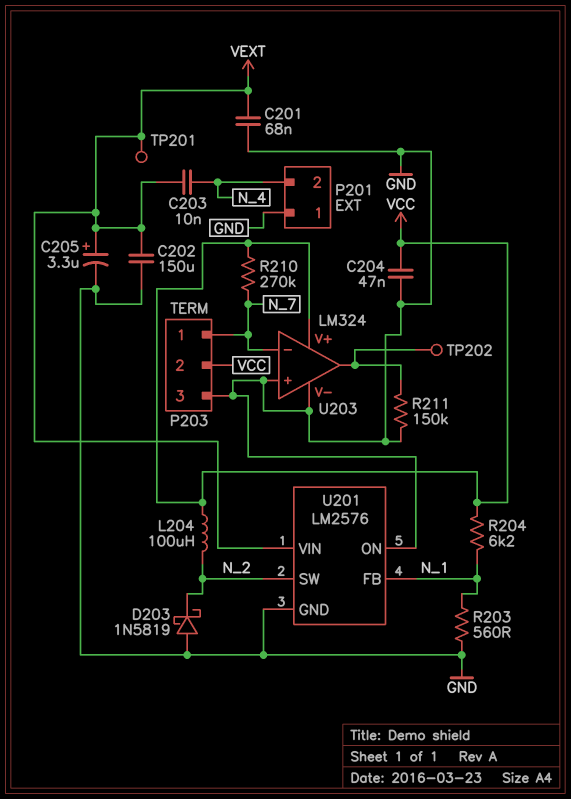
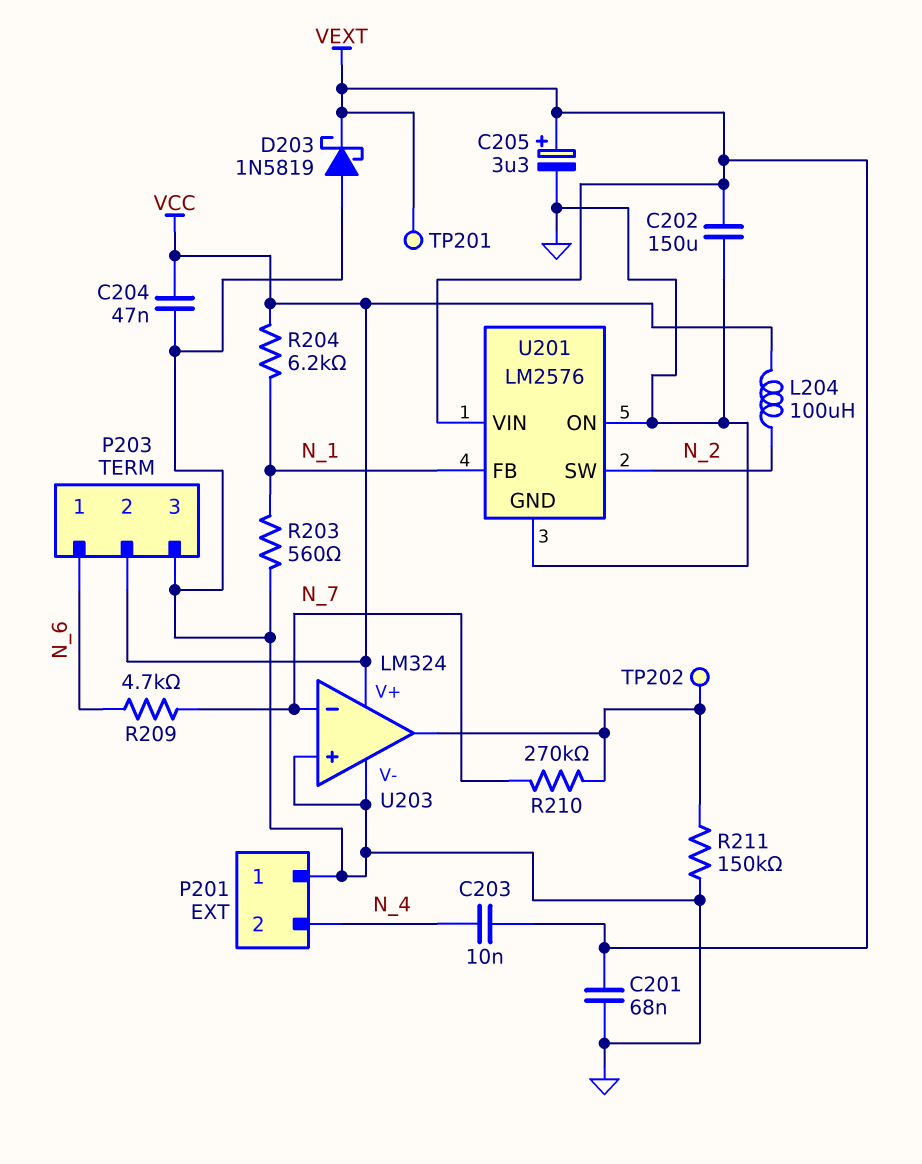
D203: schottky 1N5819 (A GND, K N_2) -> schottky 1N5819 (A GND, K VEXT)
P203 pin 1: N_7 -> N_6
R209: none -> 4.7k (N_6, N_7)
R210: 270k (N_7, VCC) -> 270k (N_7, U203/out)

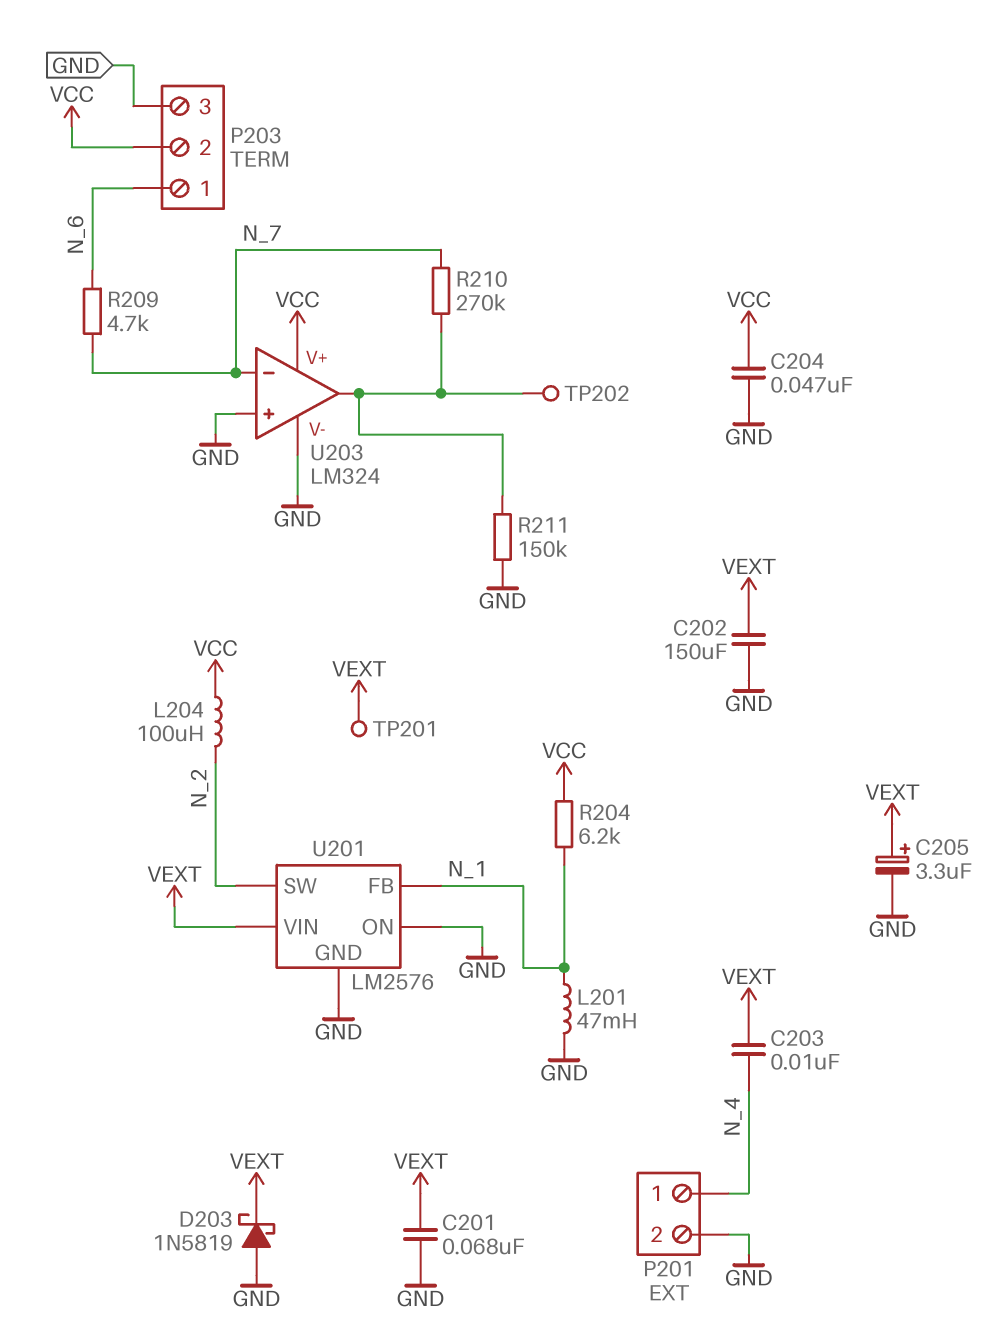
L201: none -> 47mH (GND, N_1)
P201 pin 1: GND -> N_4
P201 pin 2: N_4 -> GND
R203: 560 (GND, N_1) -> none

